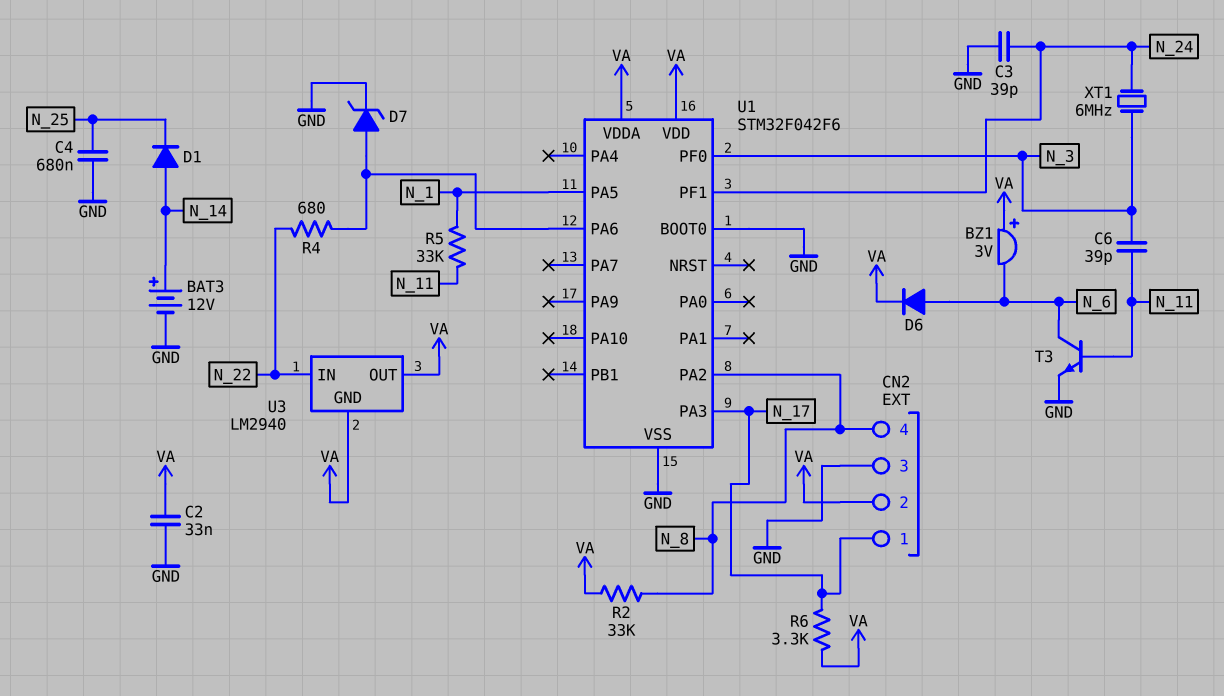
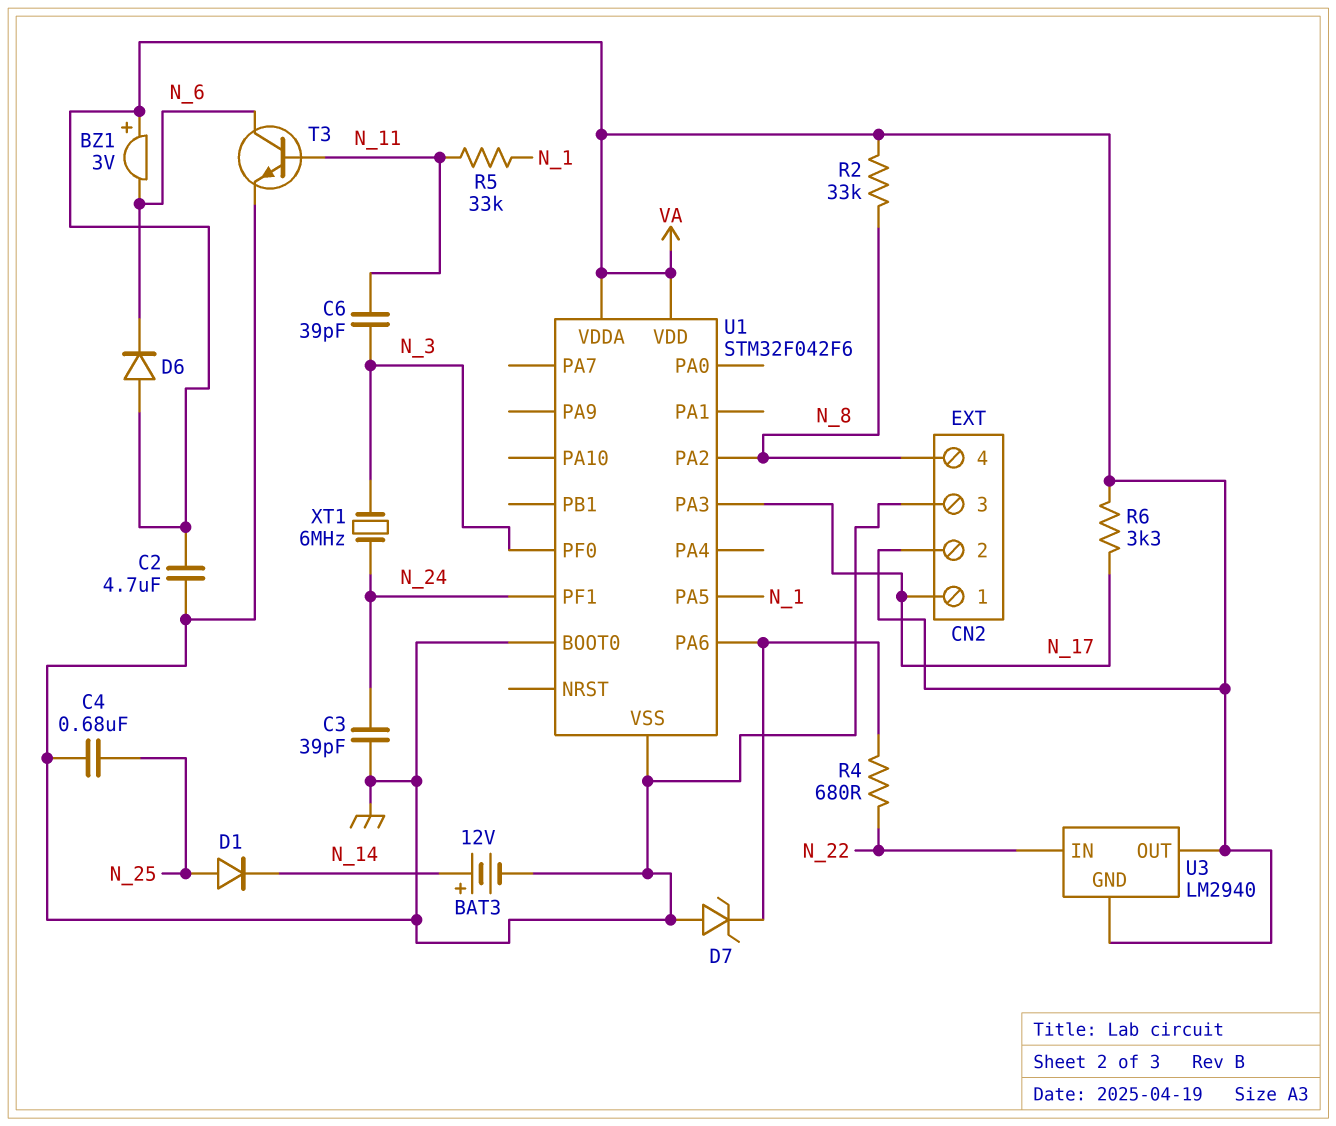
C2: 33nF (GND, VA) -> 4.7uF (GND, VA)
D1: diode (A N_14, K N_25) -> diode (A N_25, K N_14)
D6: diode (A N_6, K VA) -> diode (A VA, K N_6)
D7: zener (A U1/PA6, K GND) -> zener (A GND, K U1/PA6)

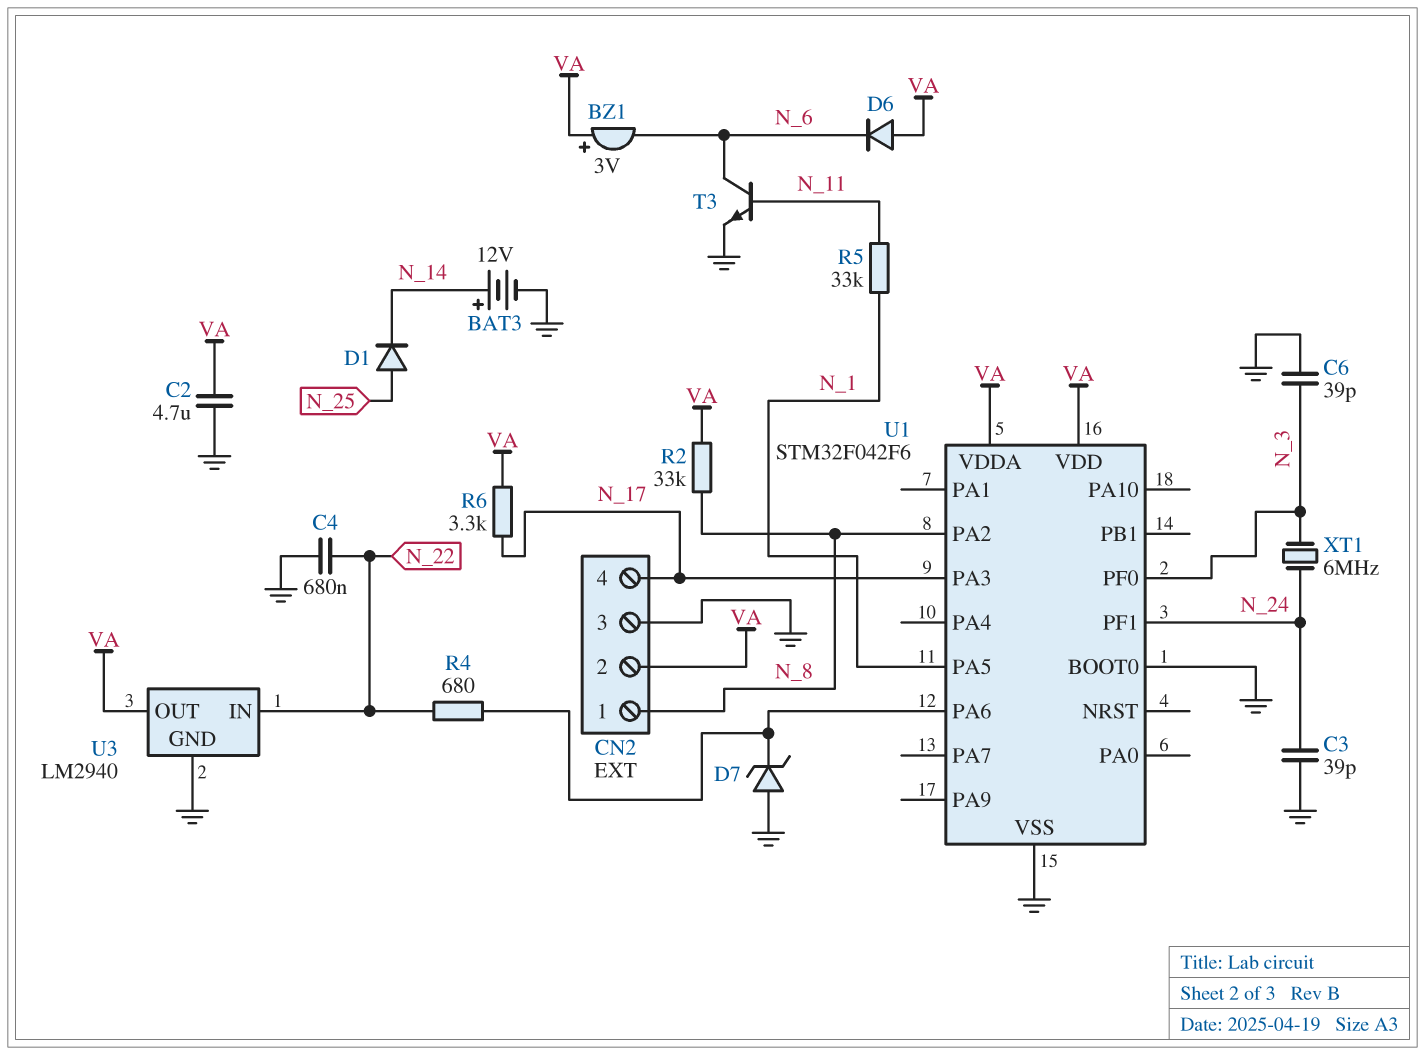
C4: 680nF (GND, N_25) -> 680nF (GND, N_22)
C6: 39pF (N_3, N_11) -> 39pF (GND, N_3)
CN2 pin 1: N_17 -> N_8
CN2 pin 4: N_8 -> N_17
U3 pin GND: VA -> GND

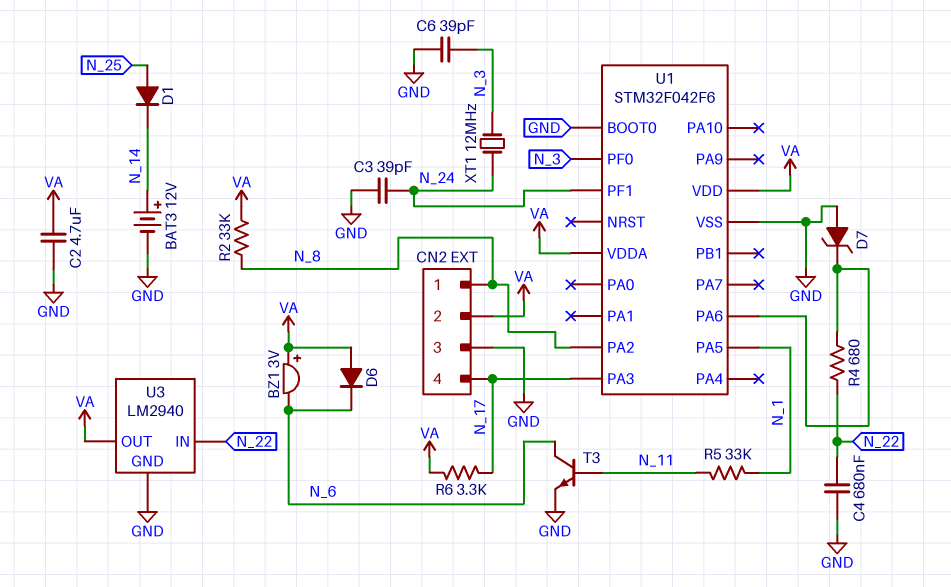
XT1: 6MHz (N_3, N_24) -> 12MHz (N_3, N_24)

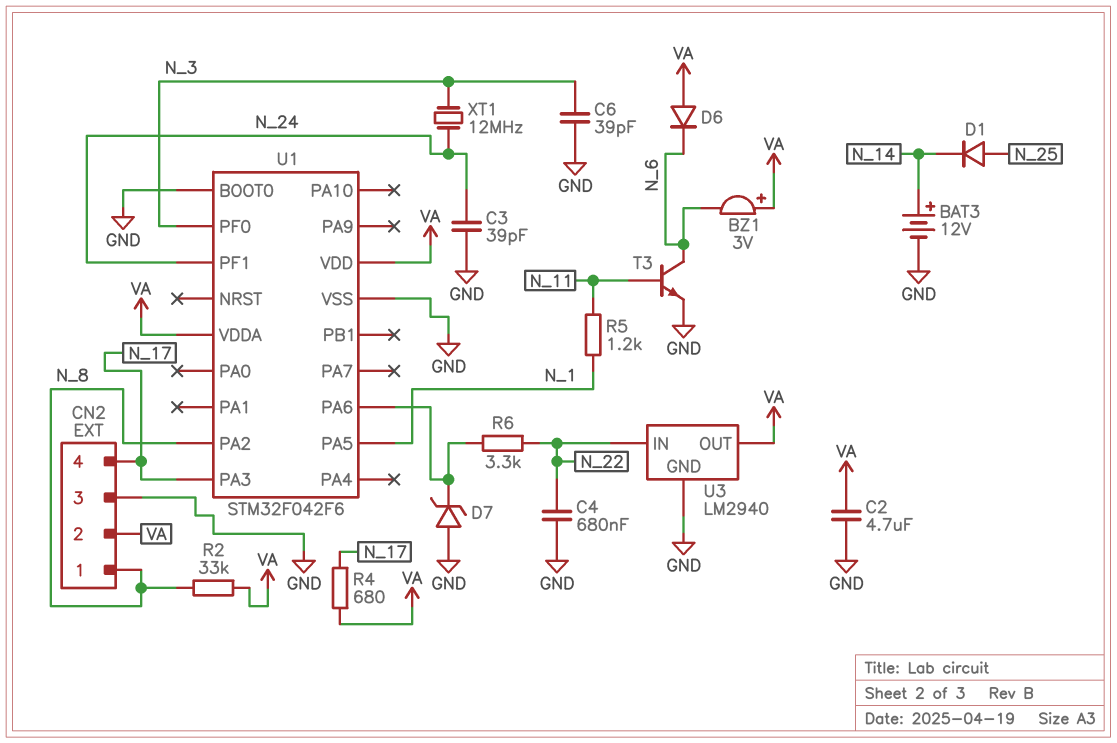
R4: 680 (N_22, U1/PA6) -> 680 (N_17, VA)
R5: 33k (N_1, N_11) -> 1.2k (N_1, N_11)
R6: 3.3k (N_17, VA) -> 3.3k (N_22, U1/PA6)

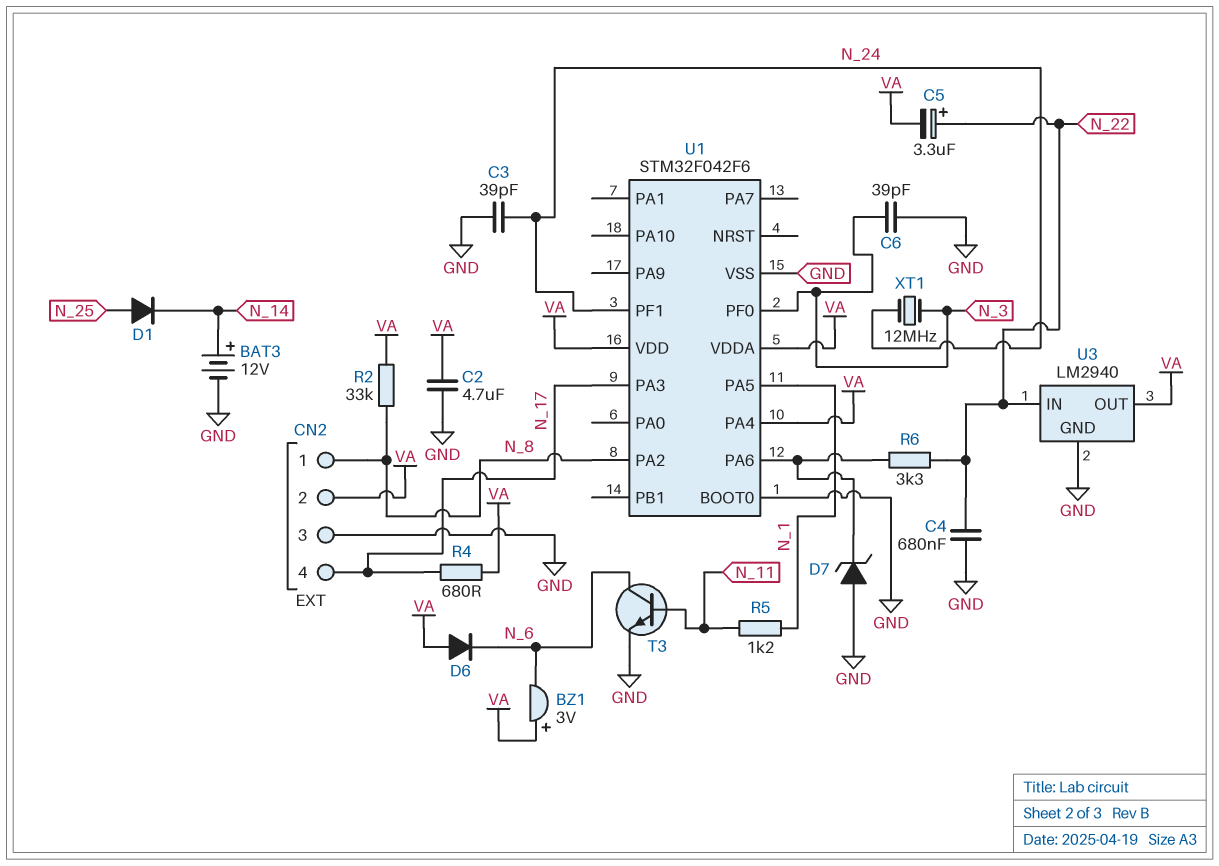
C5: none -> 3.3uF (plus N_22, minus VA)
U1 pin PA4: none -> VA

